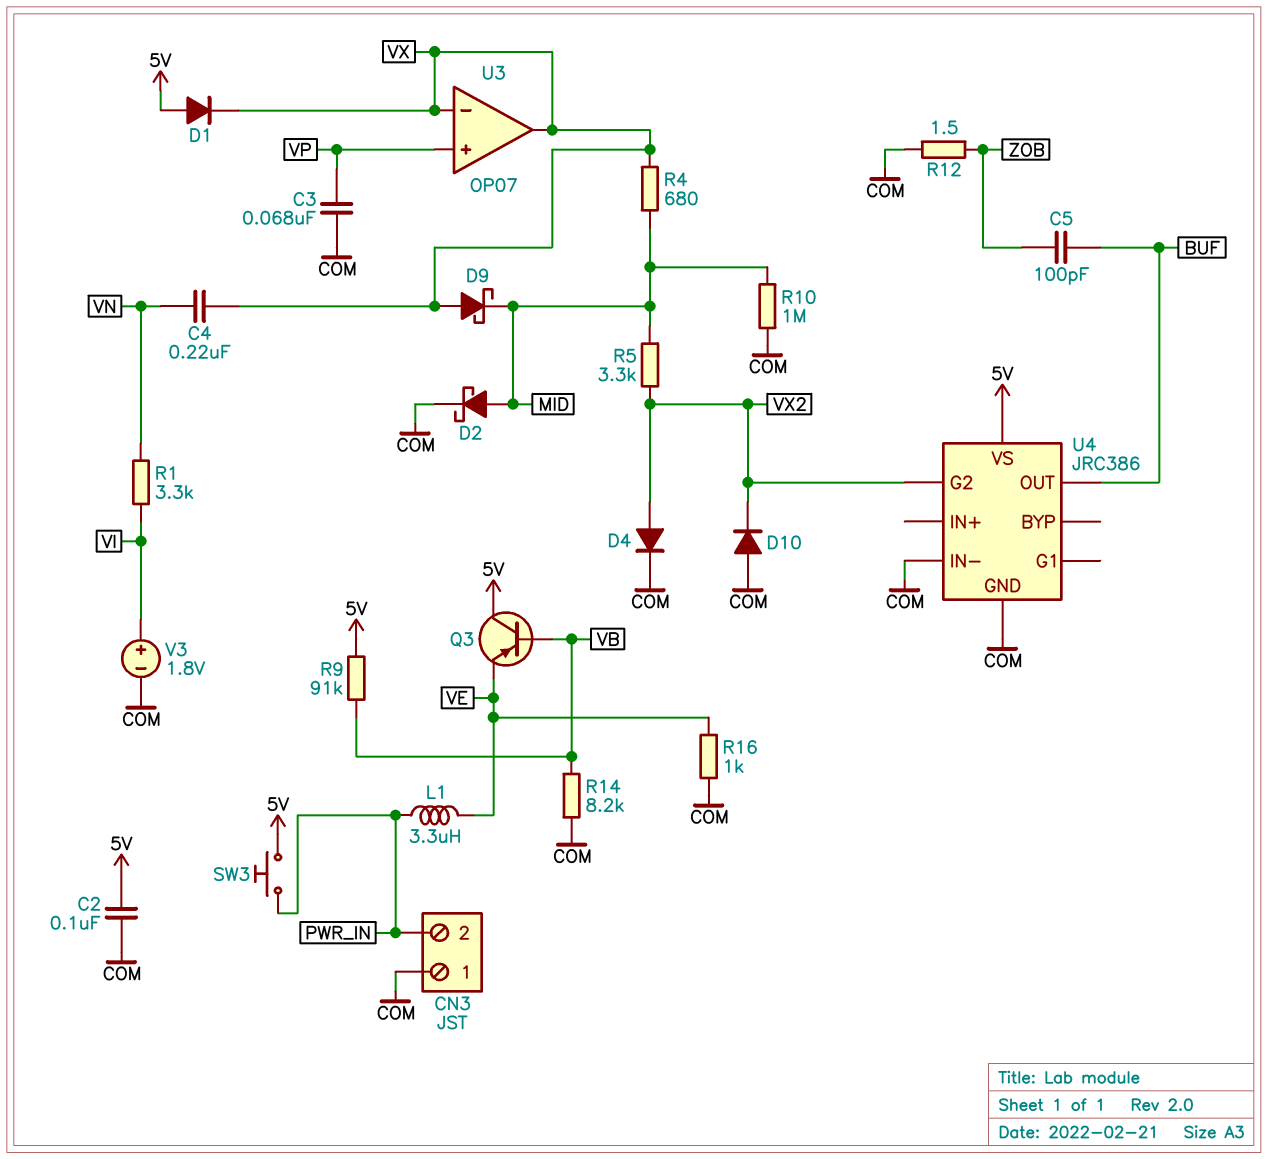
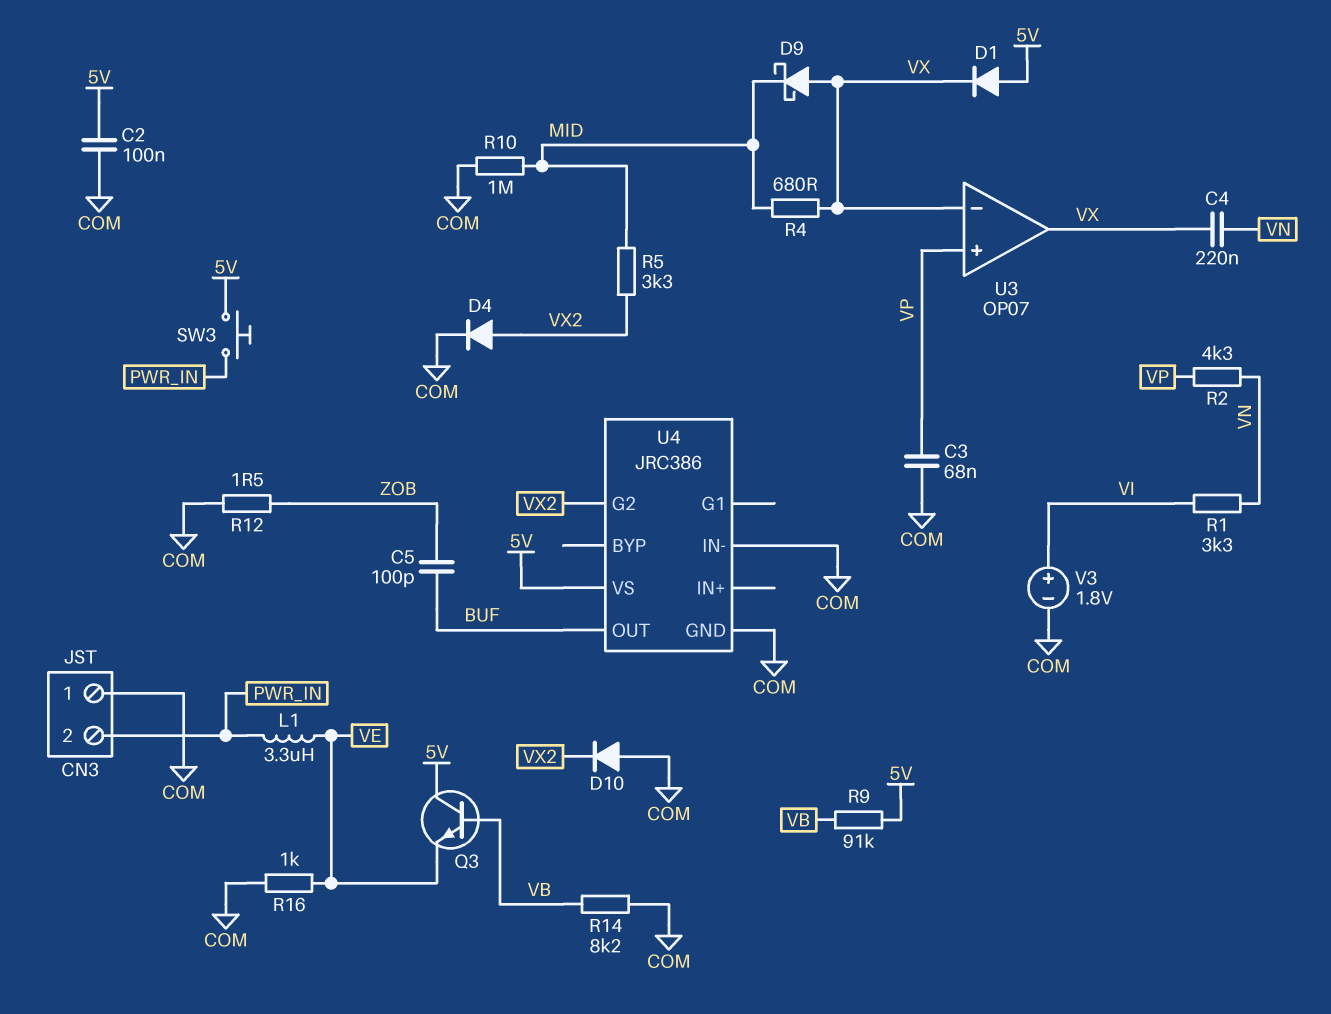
D2: schottky (A MID, K COM) -> none
Q3: PNP (B VB, C 5V, E VE) -> NPN (B VB, C 5V, E VE)
R2: none -> 4.3k (VN, VP)

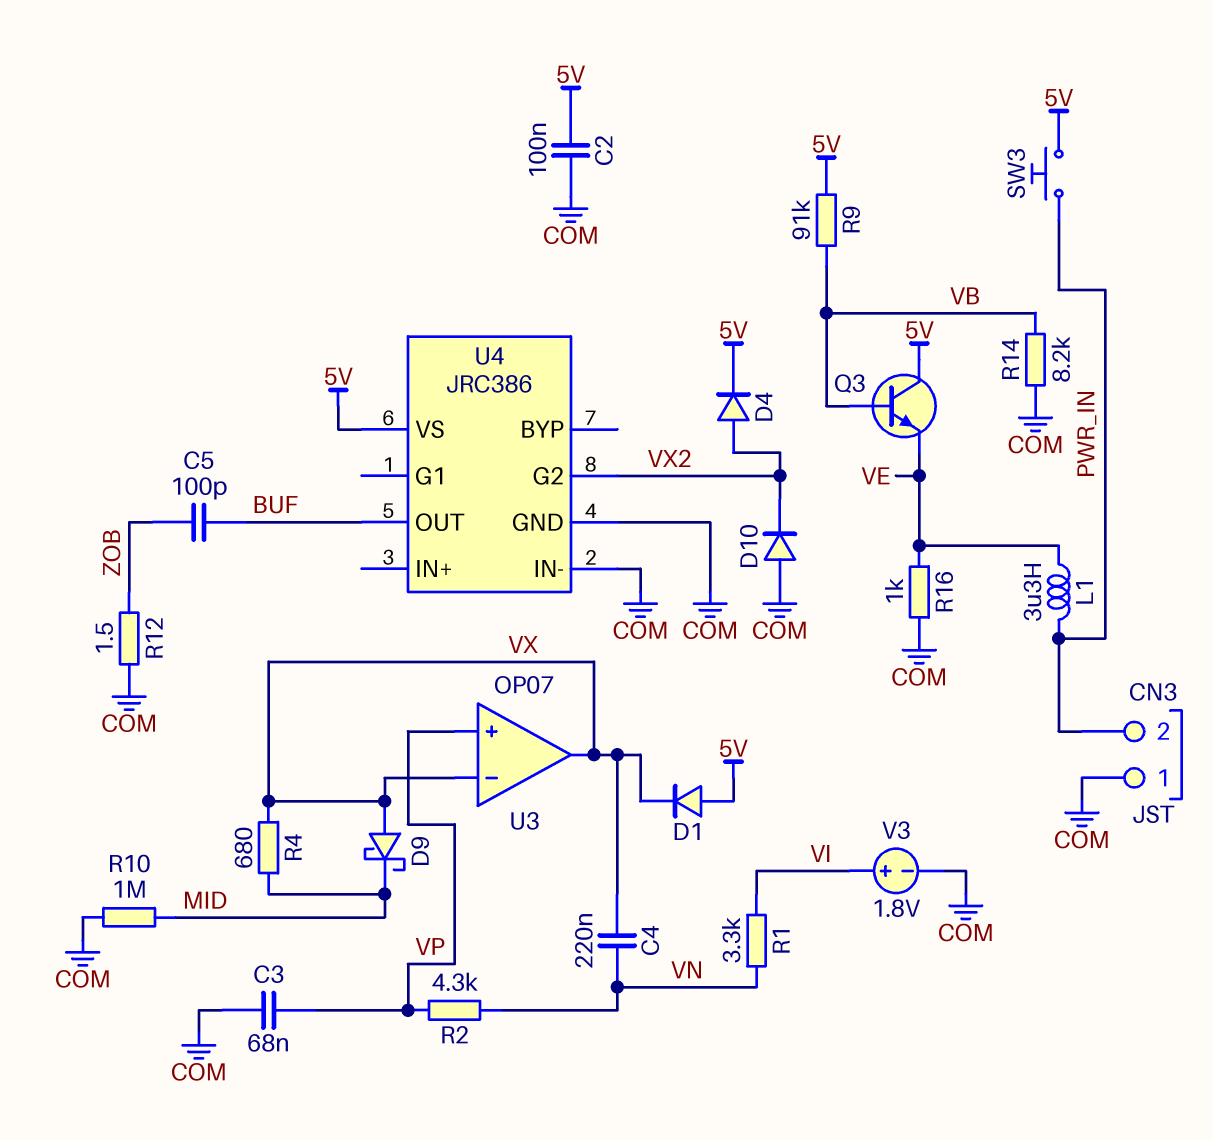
D4: diode (A VX2, K COM) -> diode (A VX2, K 5V)
R5: 3.3k (MID, VX2) -> none

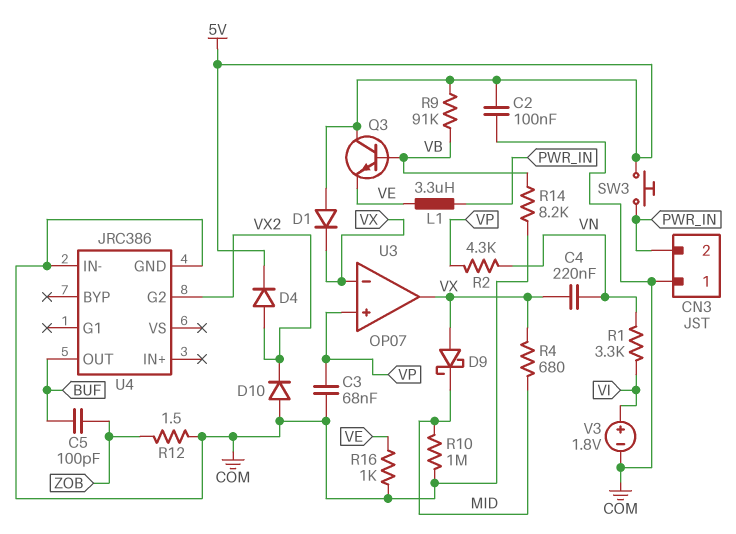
U4 pin VS: 5V -> none

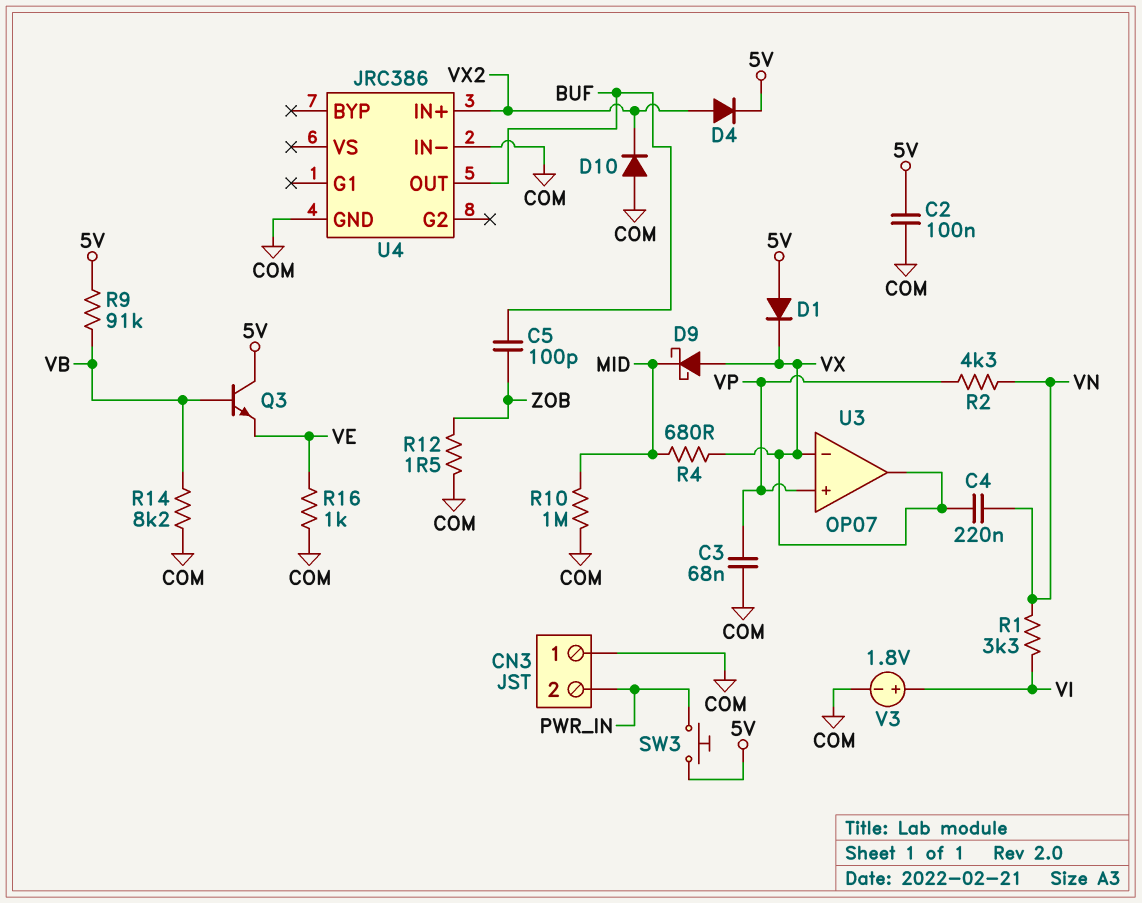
L1: 3.3uH (PWR_IN, VE) -> none
U4 pin G2: VX2 -> none
U4 pin IN+: none -> VX2

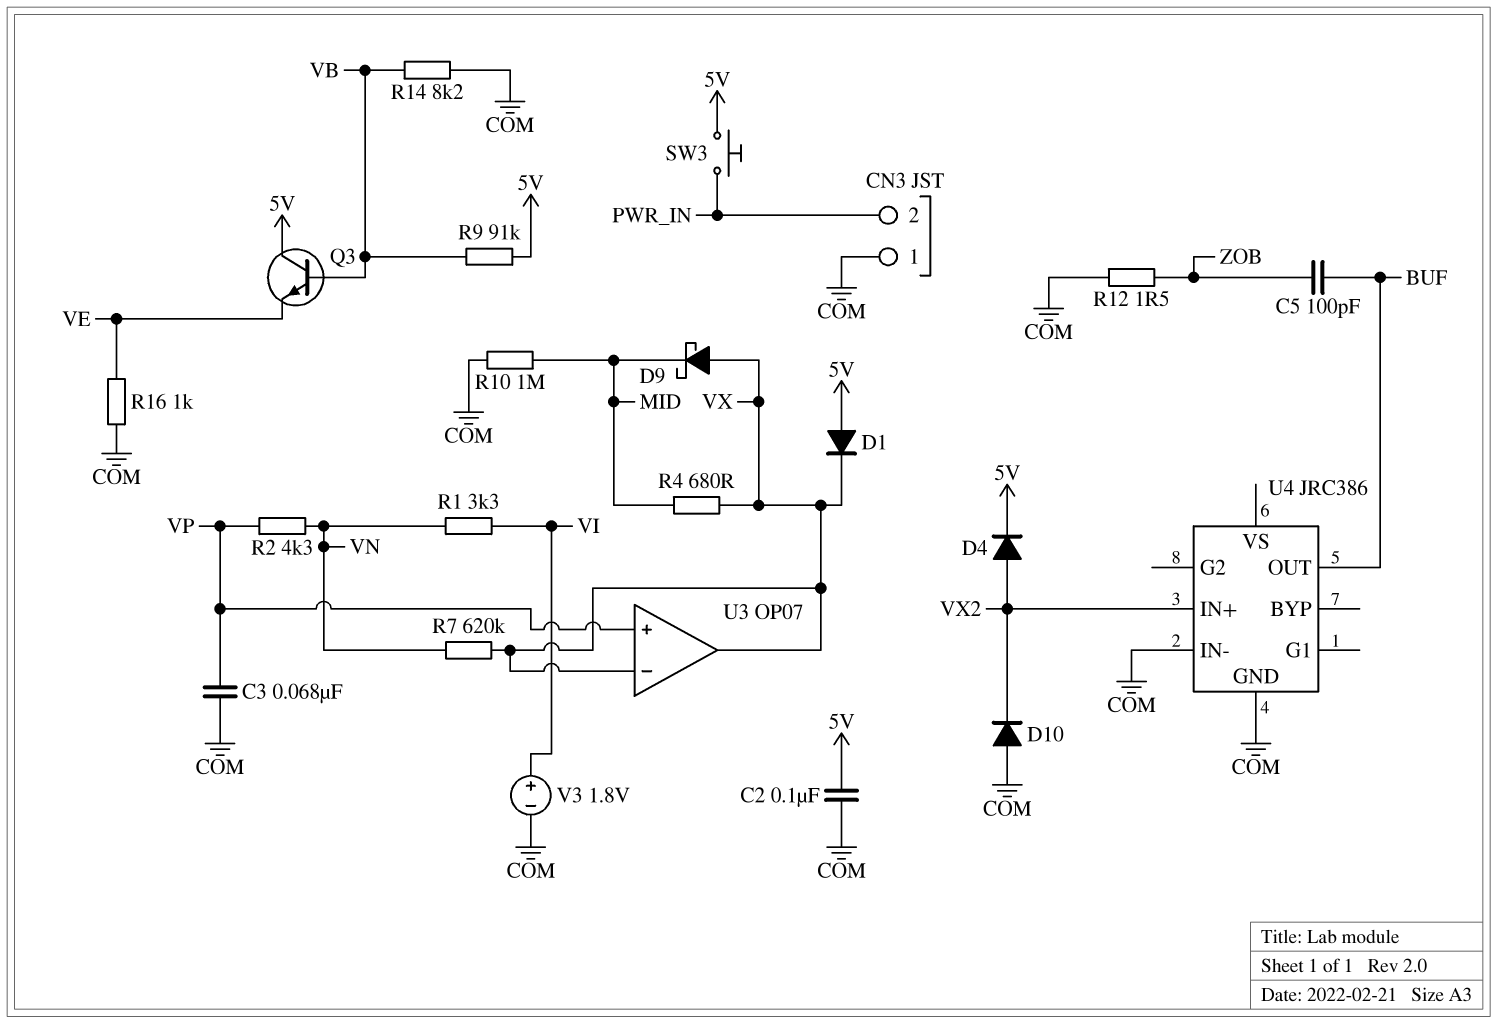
C4: 220nF (VN, VX) -> none
R7: none -> 620k (VN, VX)

